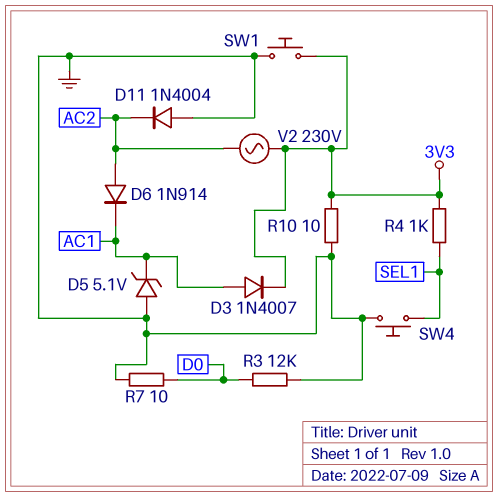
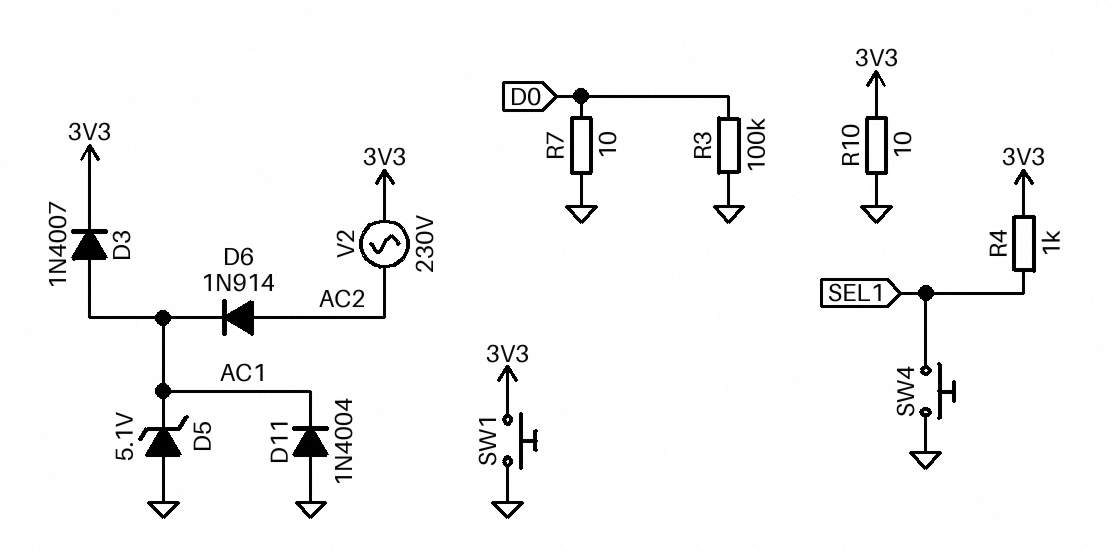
D11: diode 1N4004 (A GND, K AC2) -> diode 1N4004 (A GND, K AC1)
R3: 12k (D0, GND) -> 100k (D0, GND)

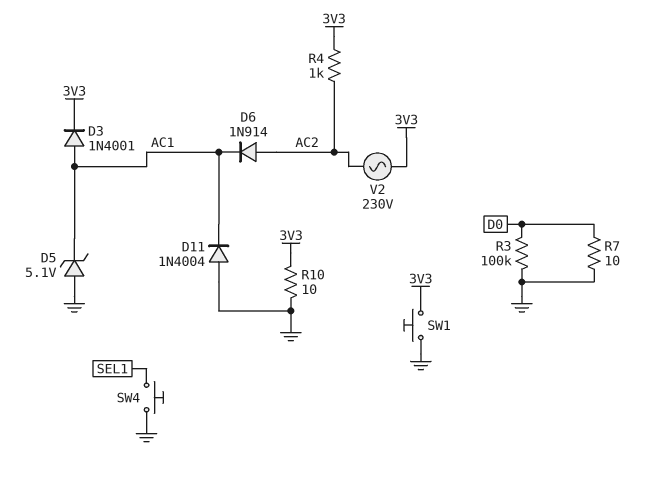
D3: diode 1N4007 (A AC1, K 3V3) -> diode 1N4001 (A AC1, K 3V3)
R4: 1k (3V3, SEL1) -> 1k (3V3, AC2)

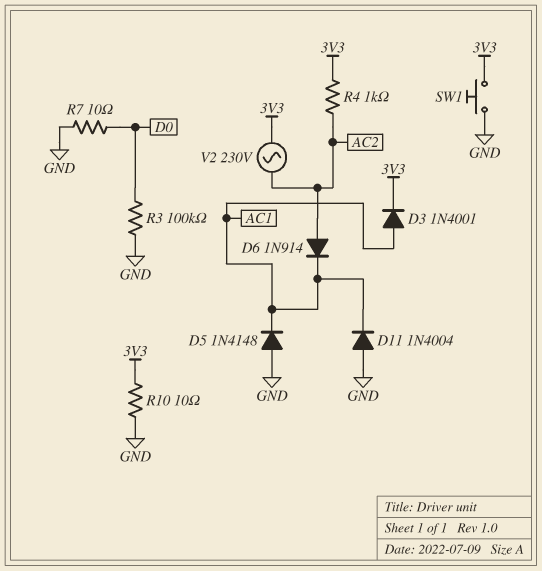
D5: zener 5.1V (A GND, K AC1) -> diode 1N4148 (A GND, K AC1)
SW4: button (GND, SEL1) -> none

